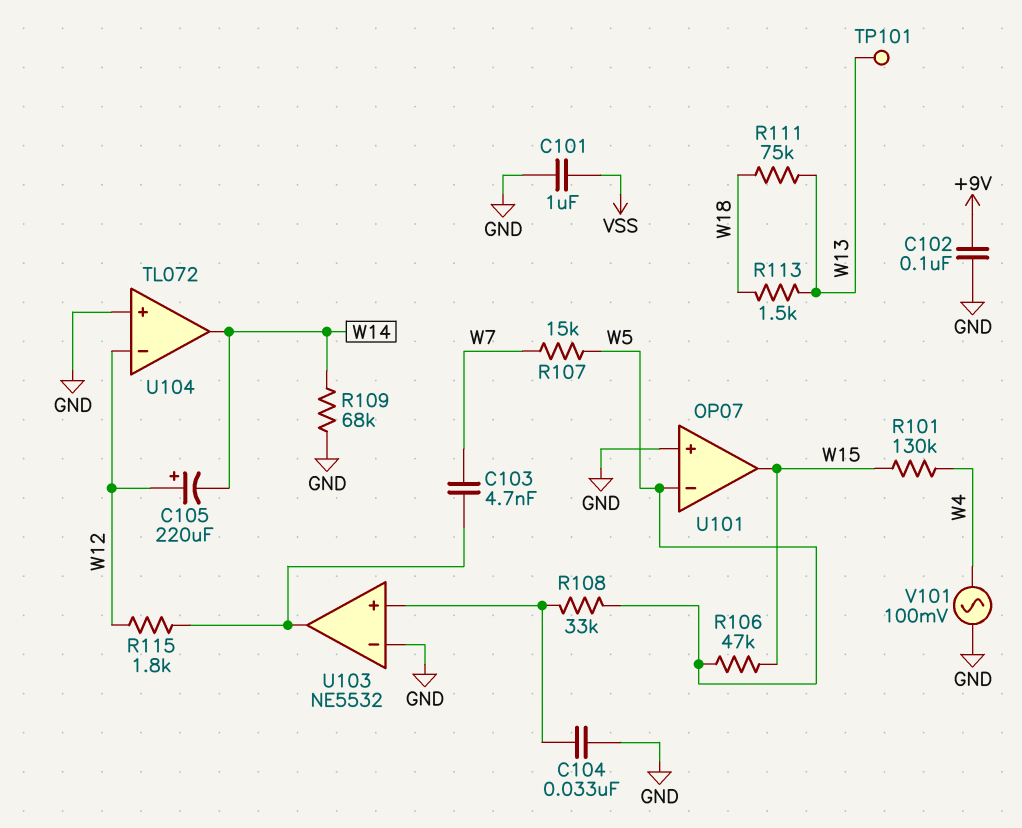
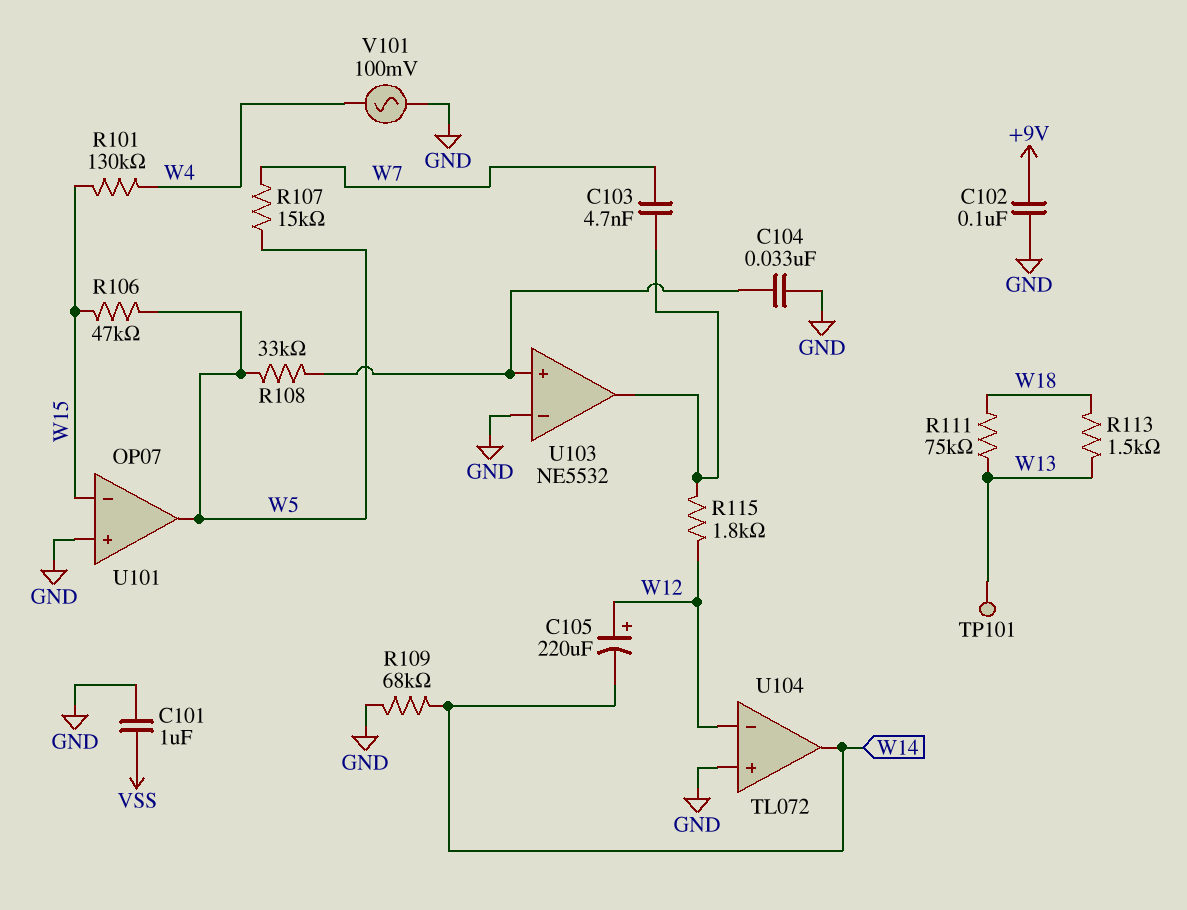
U101 pin in-: W5 -> W15
U101 pin out: W15 -> W5

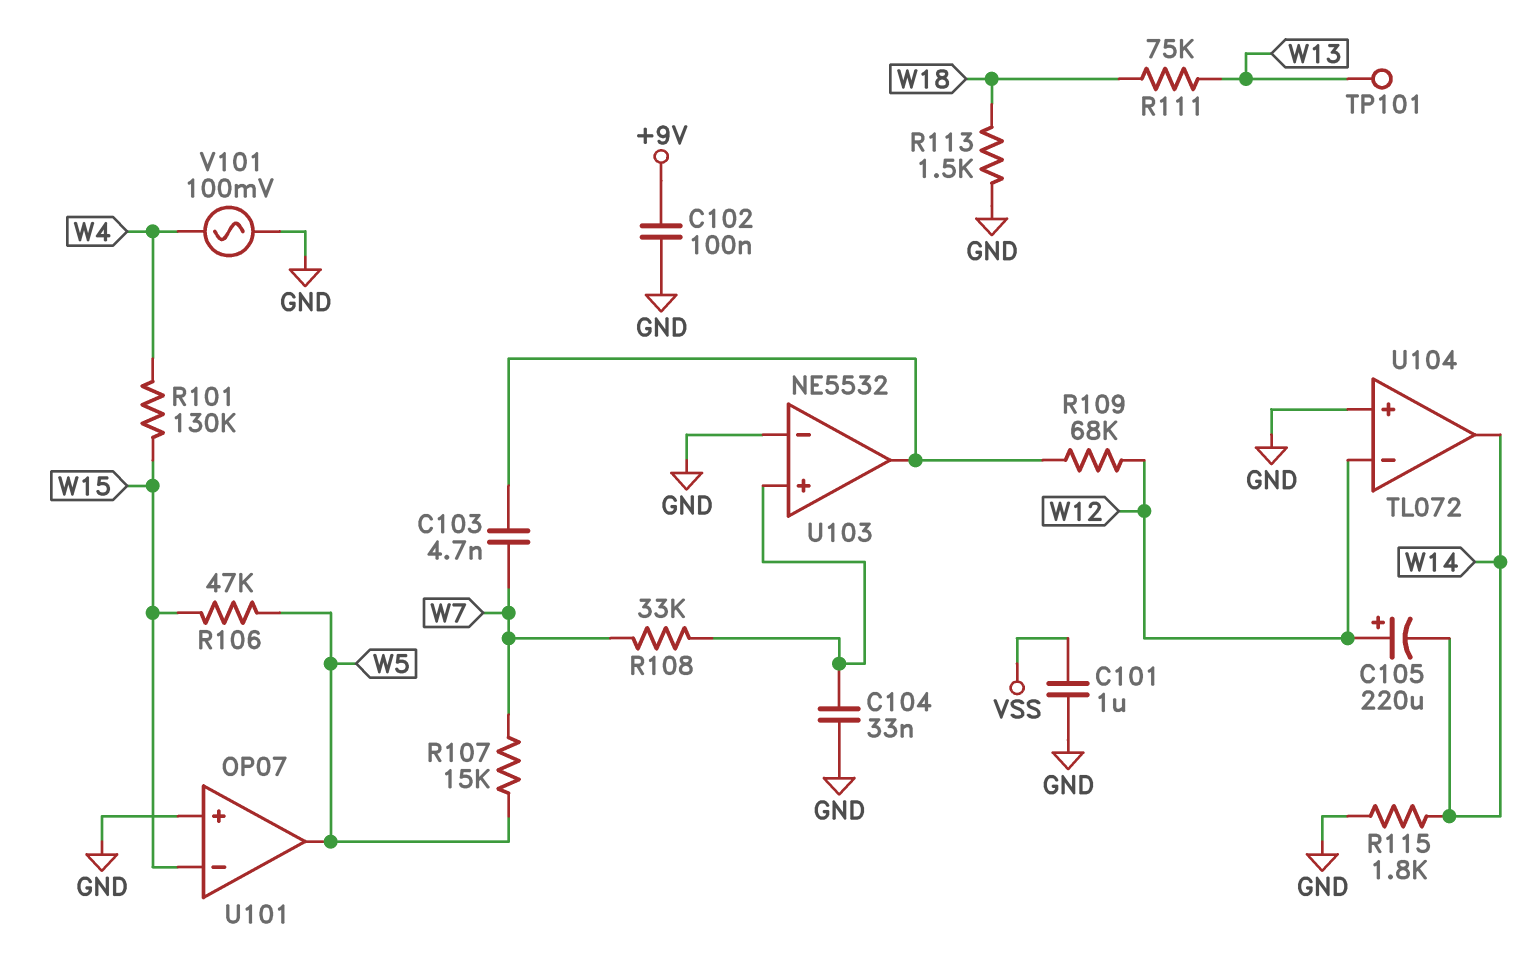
R108: 33k (U103/in+, W5) -> 33k (U103/in+, W7)
R109: 68k (GND, W14) -> 68k (U103/out, W12)
R113: 1.5k (W13, W18) -> 1.5k (GND, W18)
R115: 1.8k (U103/out, W12) -> 1.8k (GND, W14)

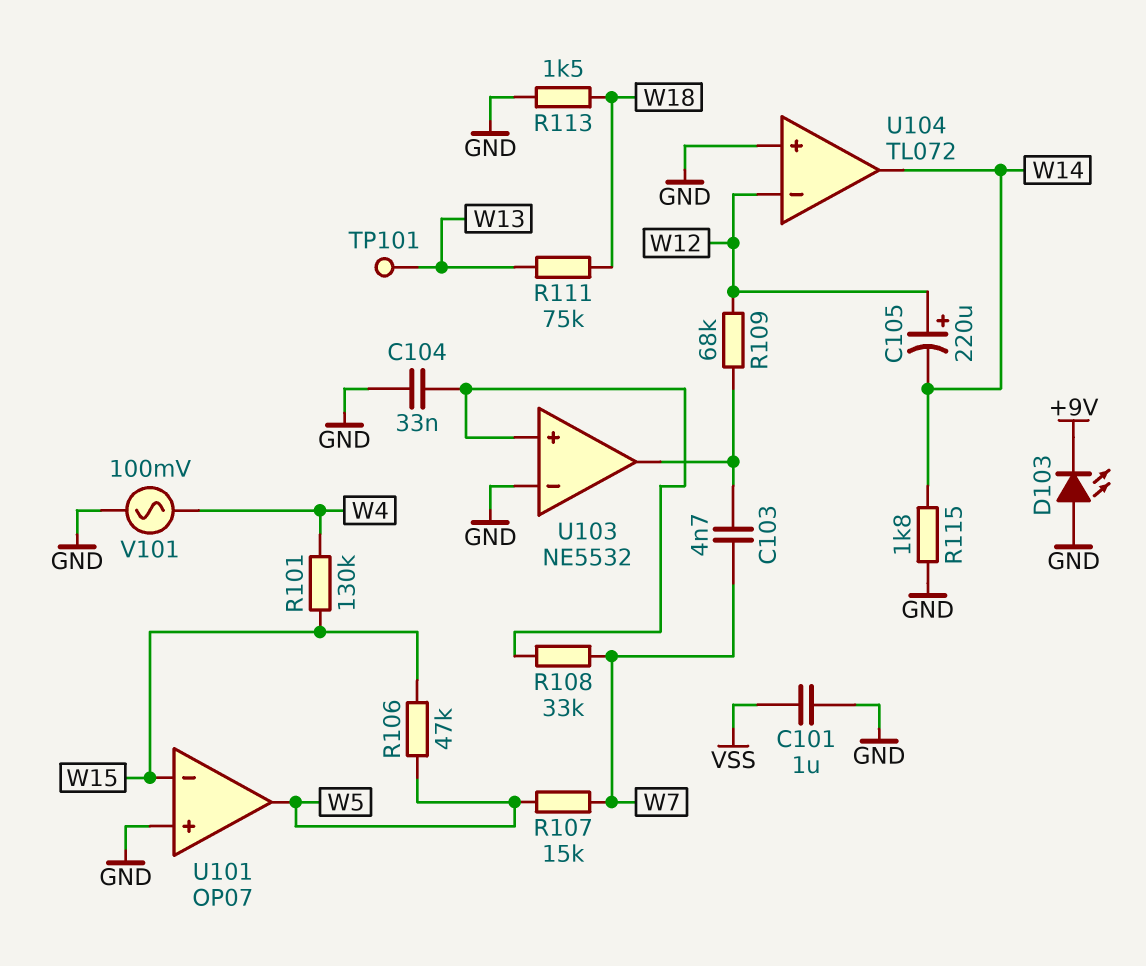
C102: 100nF (+9V, GND) -> none
D103: none -> LED (A GND, K +9V)

